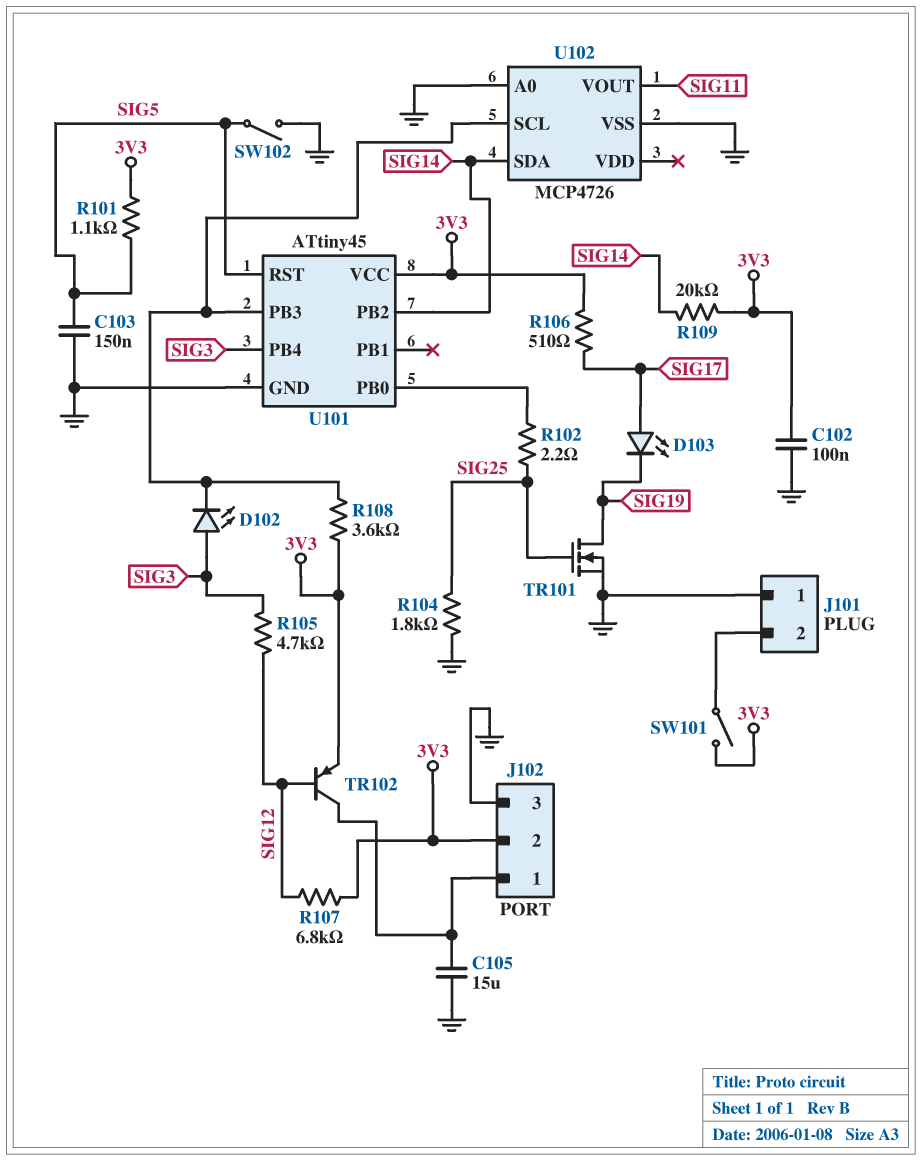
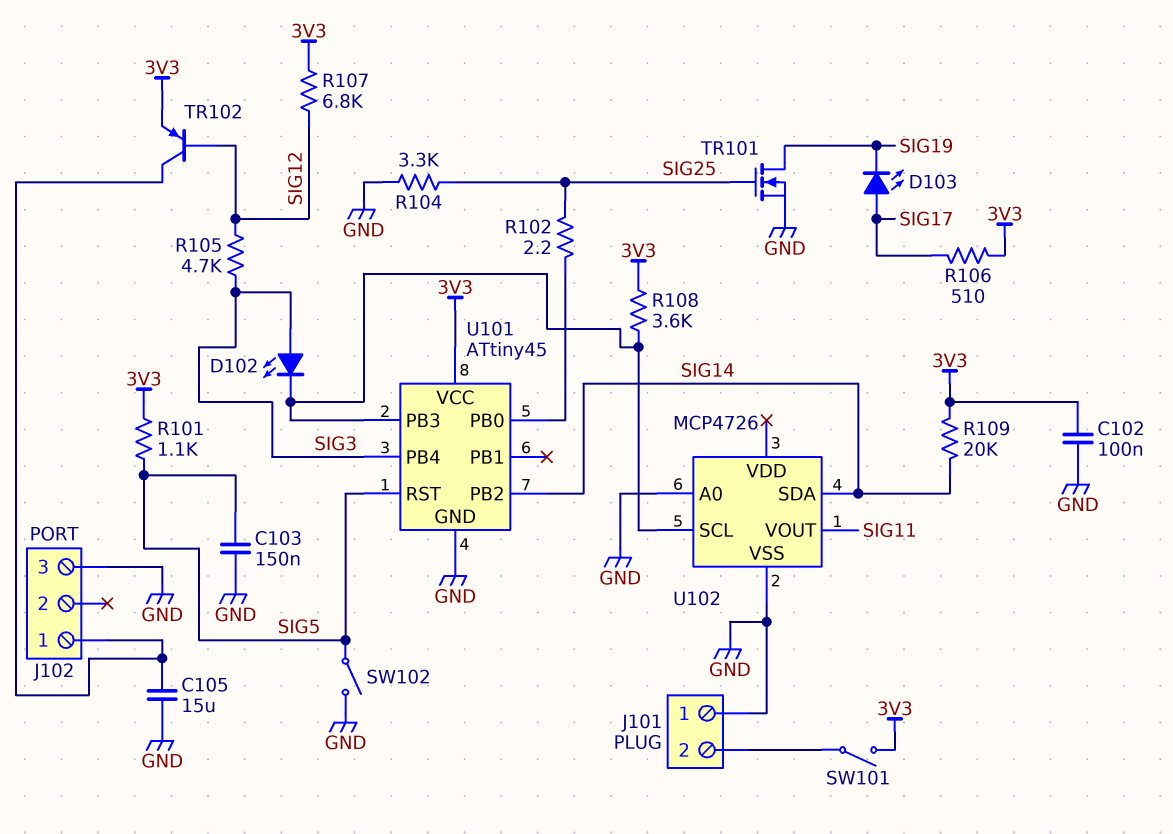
J102 pin 2: 3V3 -> none
R104: 1.8k (GND, SIG25) -> 3.3k (GND, SIG25)

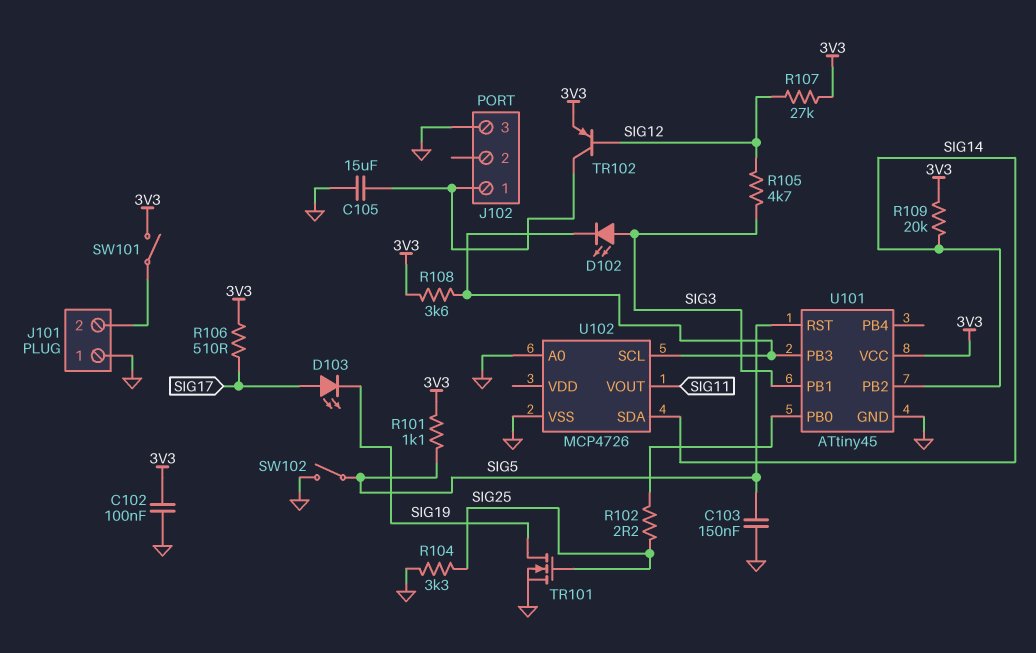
R107: 6.8k (3V3, SIG12) -> 27k (3V3, SIG12)
U101 pin PB1: none -> SIG3
U101 pin PB4: SIG3 -> none

